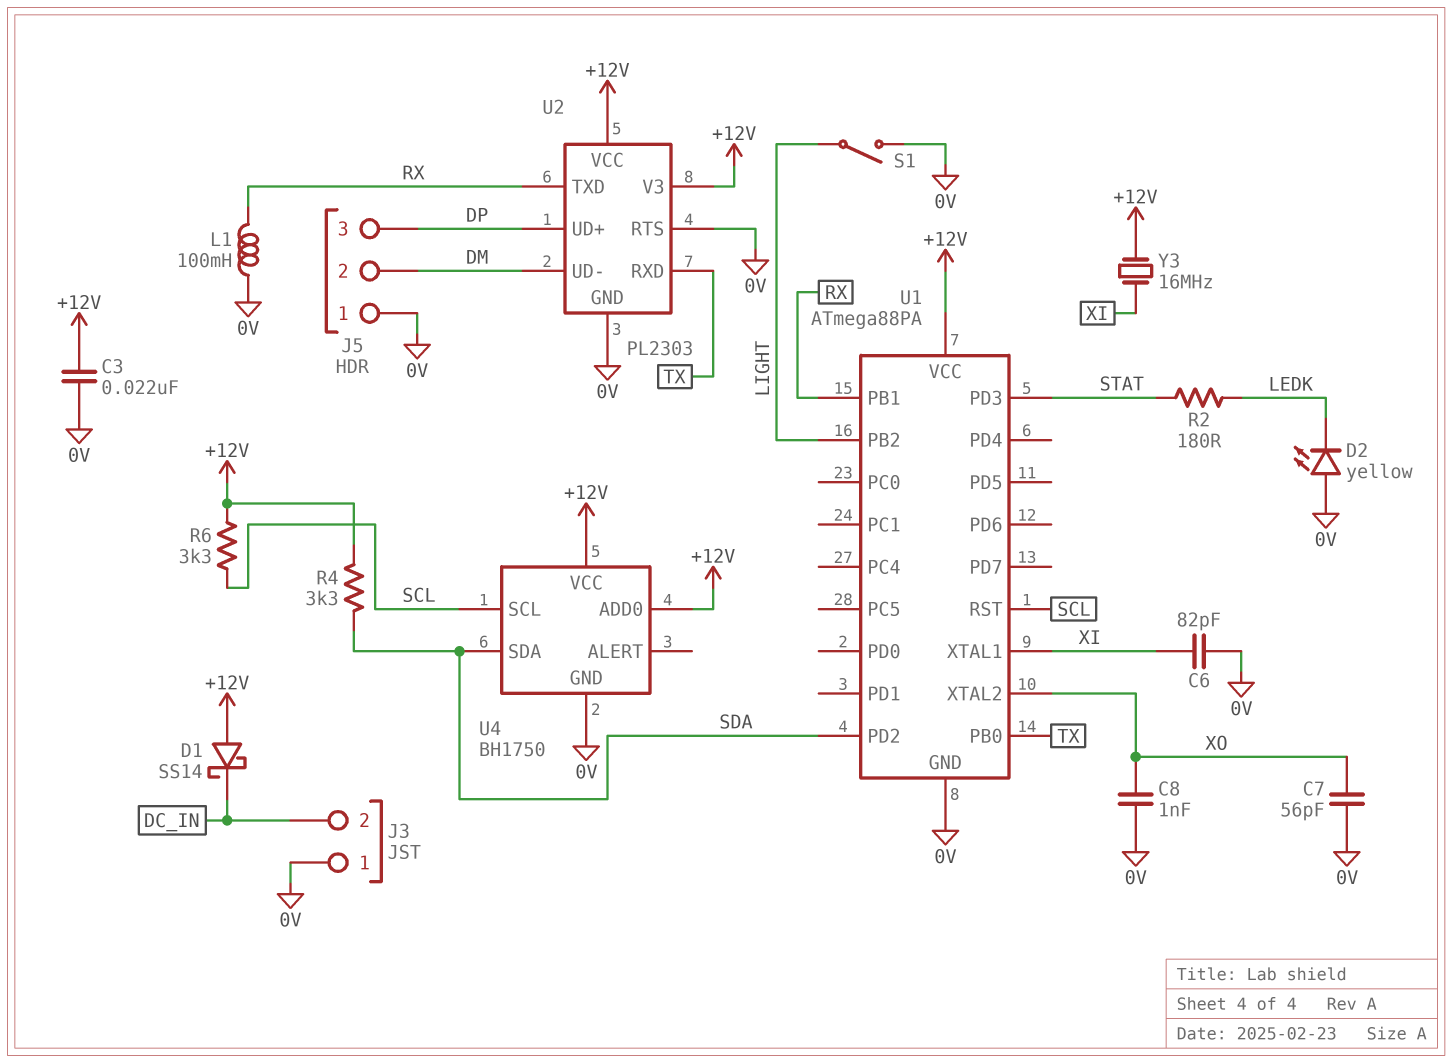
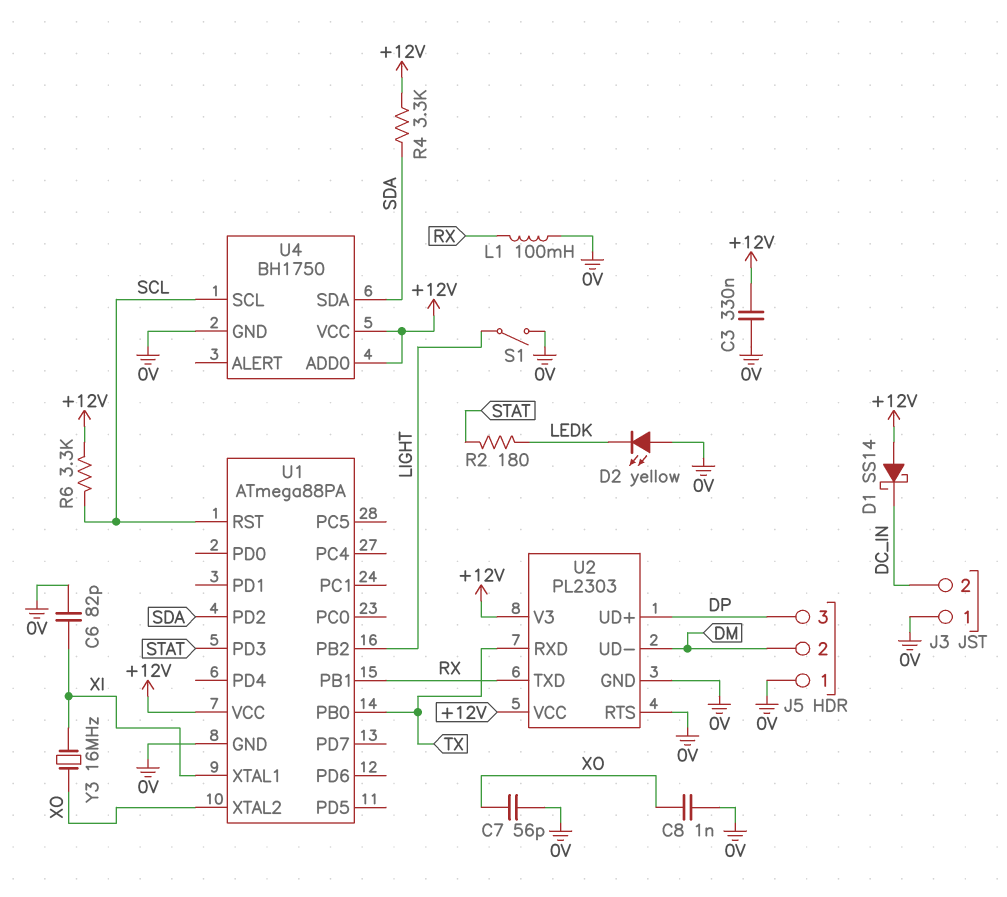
C3: 22nF (+12V, 0V) -> 330nF (+12V, 0V)
Y3: 16MHz (+12V, XI) -> 16MHz (XI, XO)

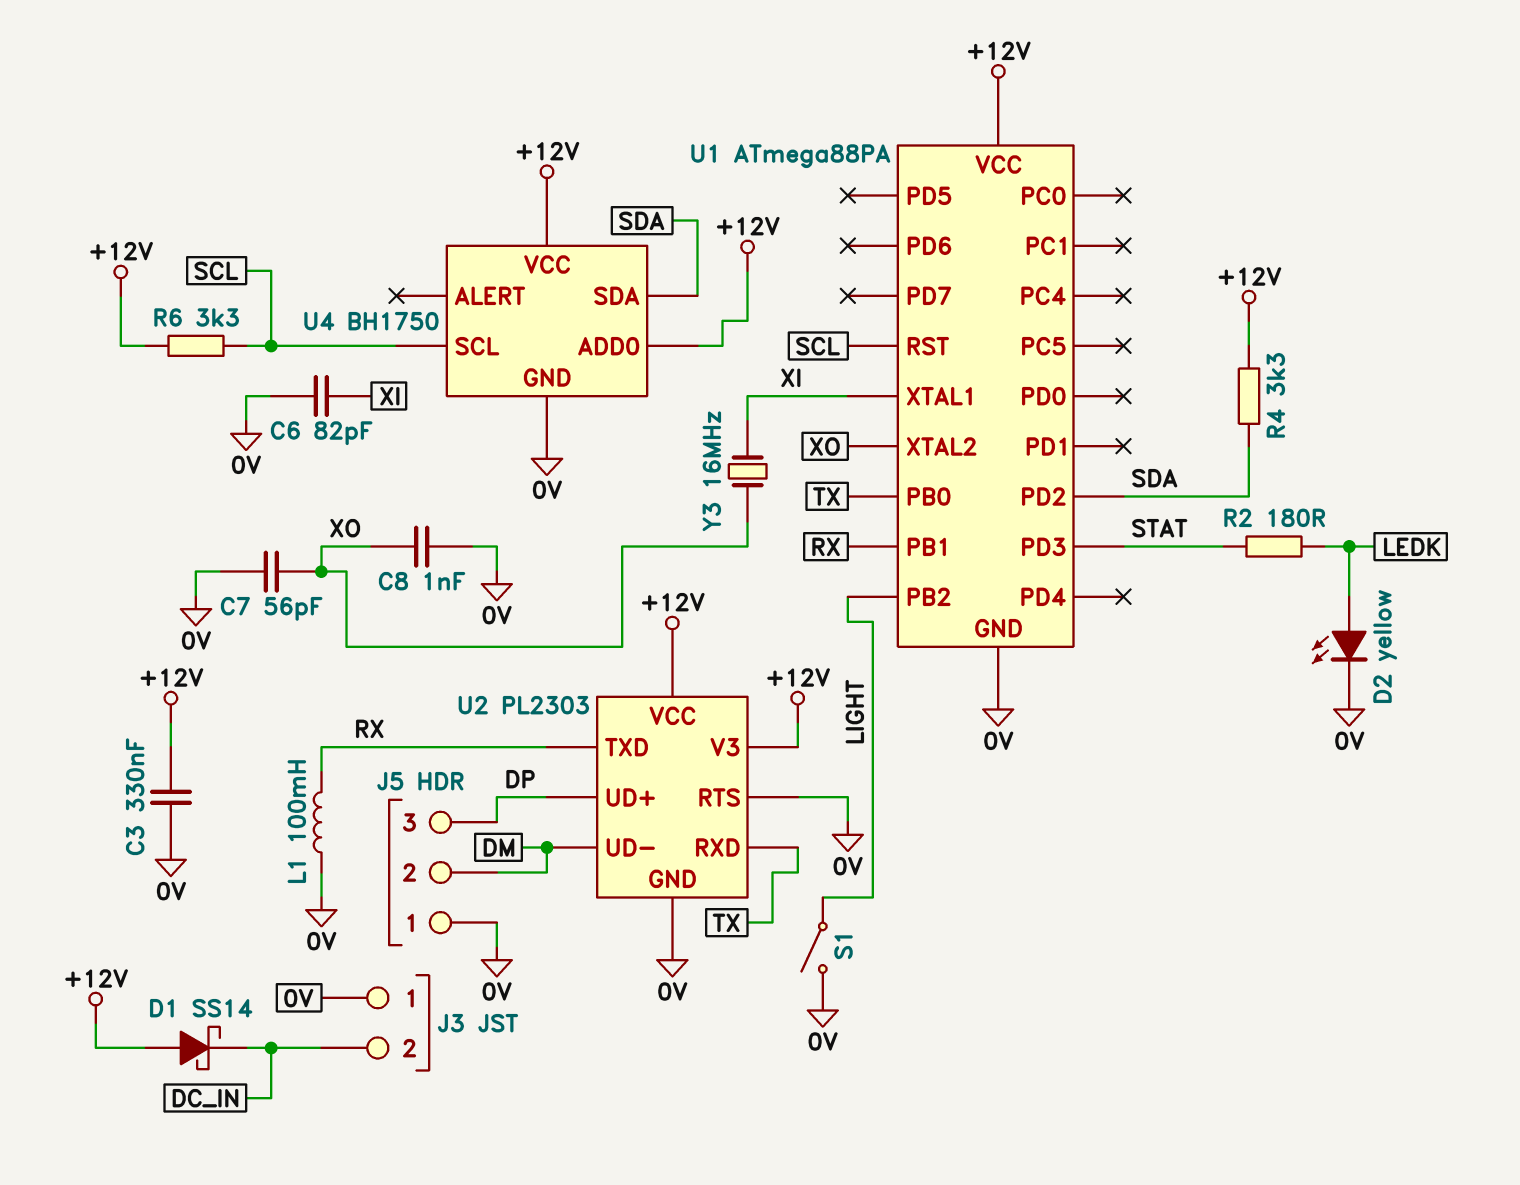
D2: LED yellow (A 0V, K LEDK) -> LED yellow (A LEDK, K 0V)

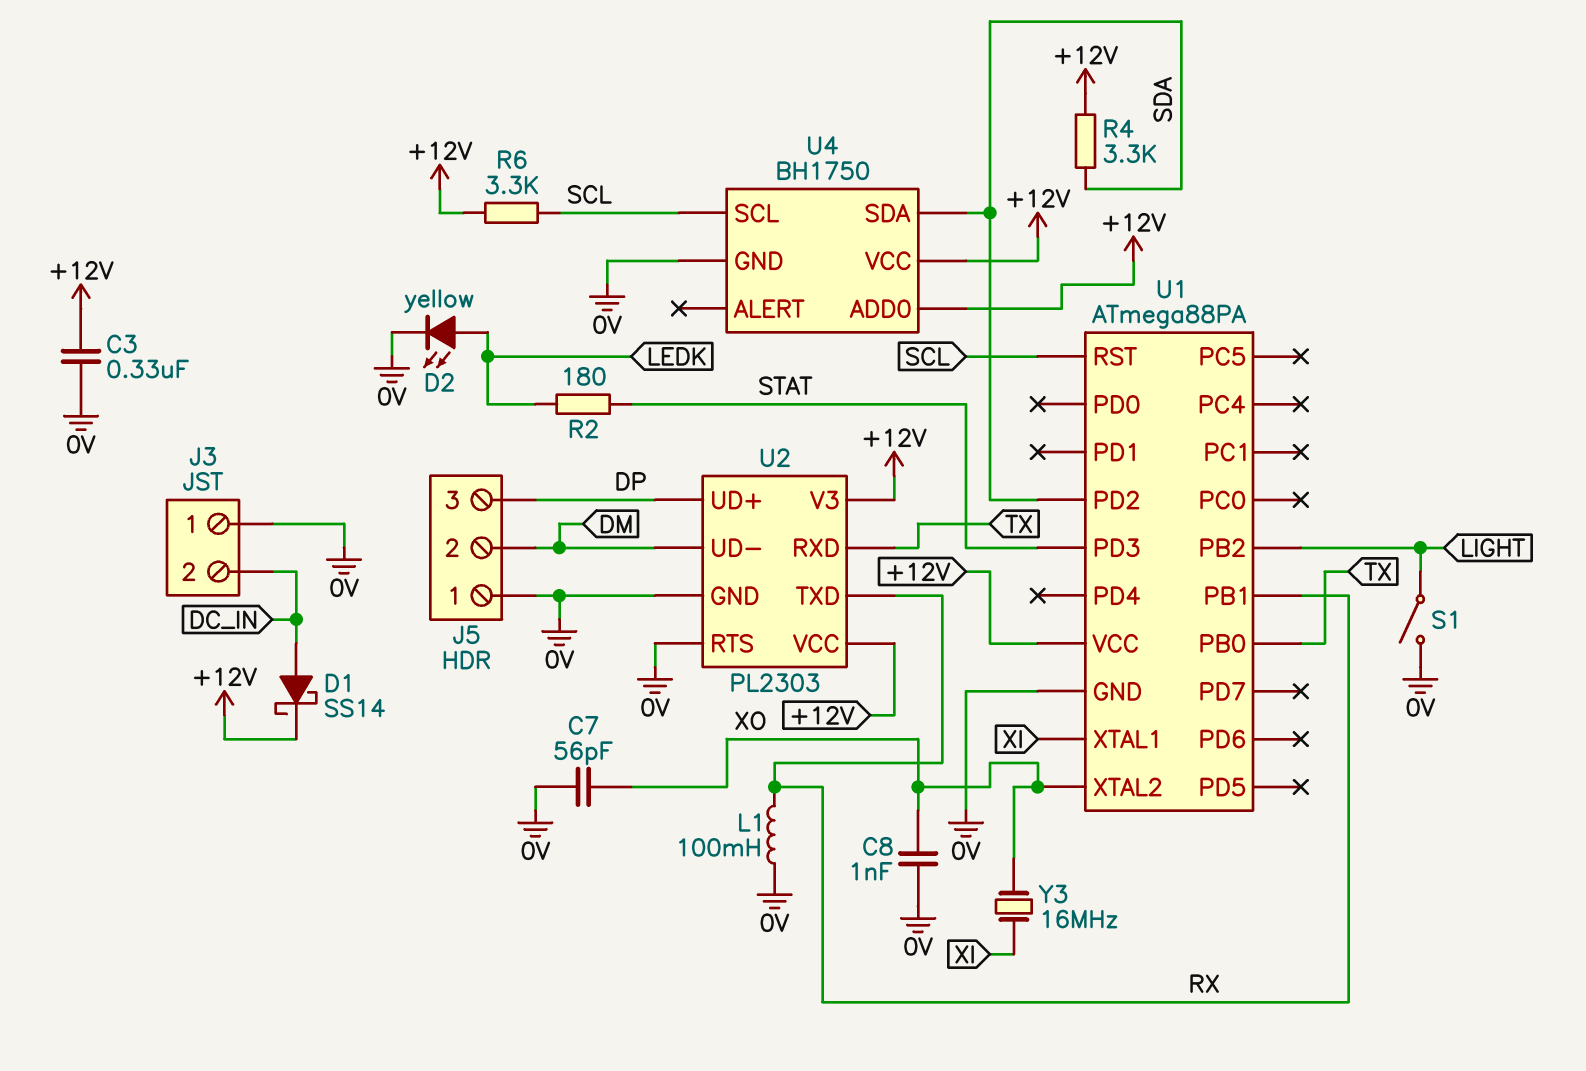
C6: 82pF (0V, XI) -> none
D1: schottky SS14 (A +12V, K DC_IN) -> schottky SS14 (A DC_IN, K +12V)

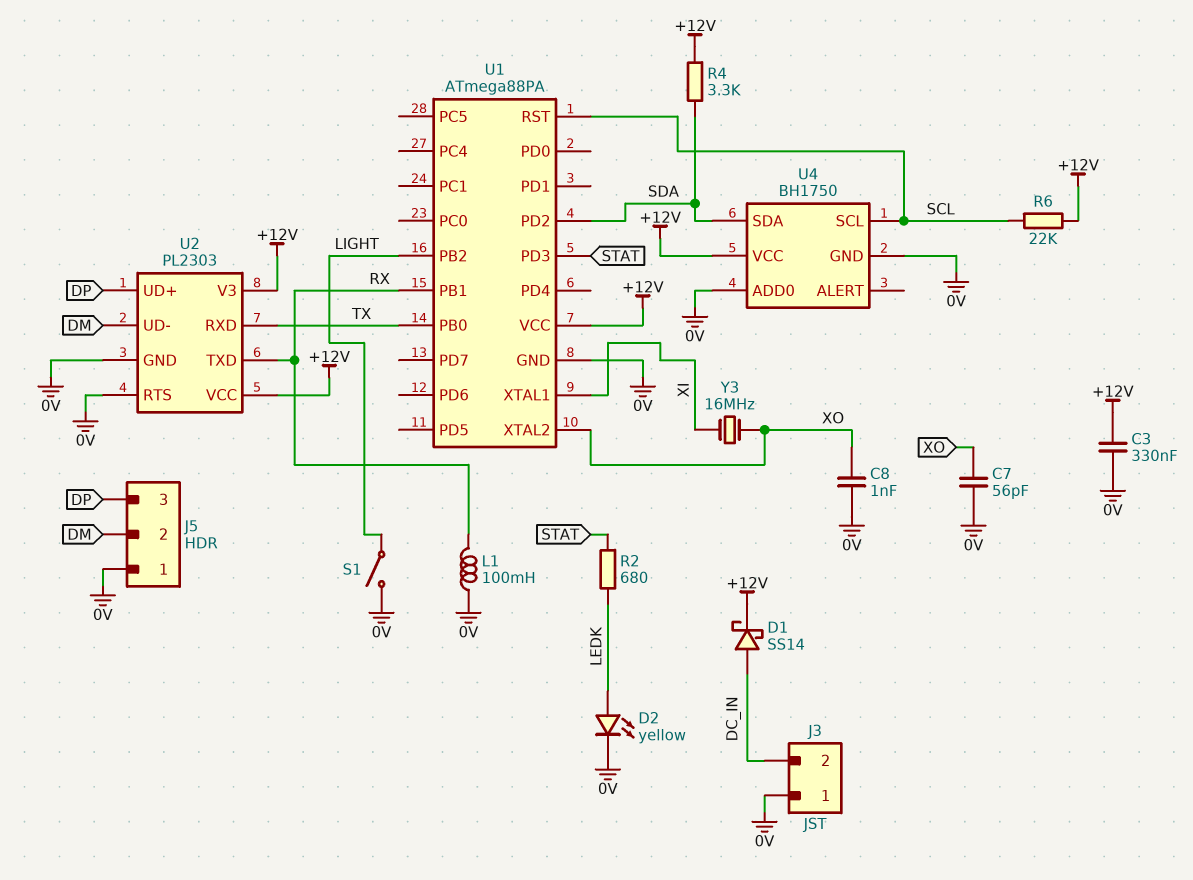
R2: 180 (LEDK, STAT) -> 680 (LEDK, STAT)
R6: 3.3k (+12V, SCL) -> 22k (+12V, SCL)
U4 pin ADD0: +12V -> 0V

